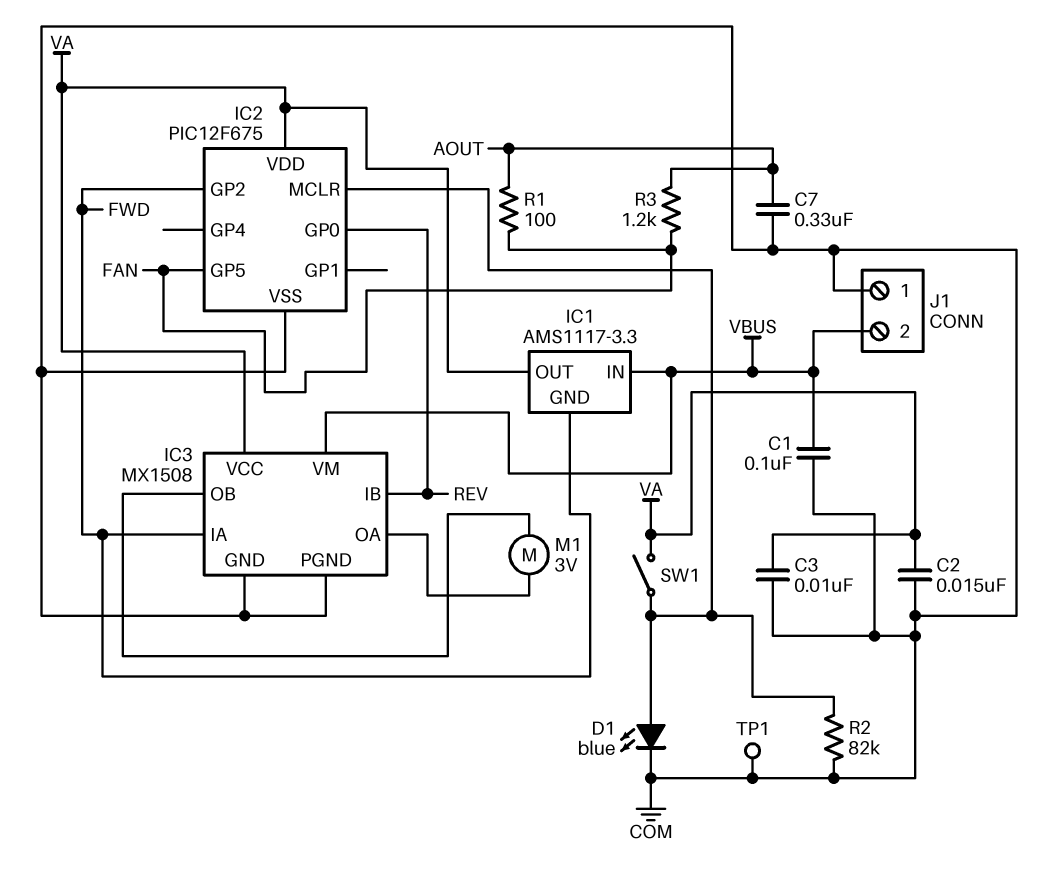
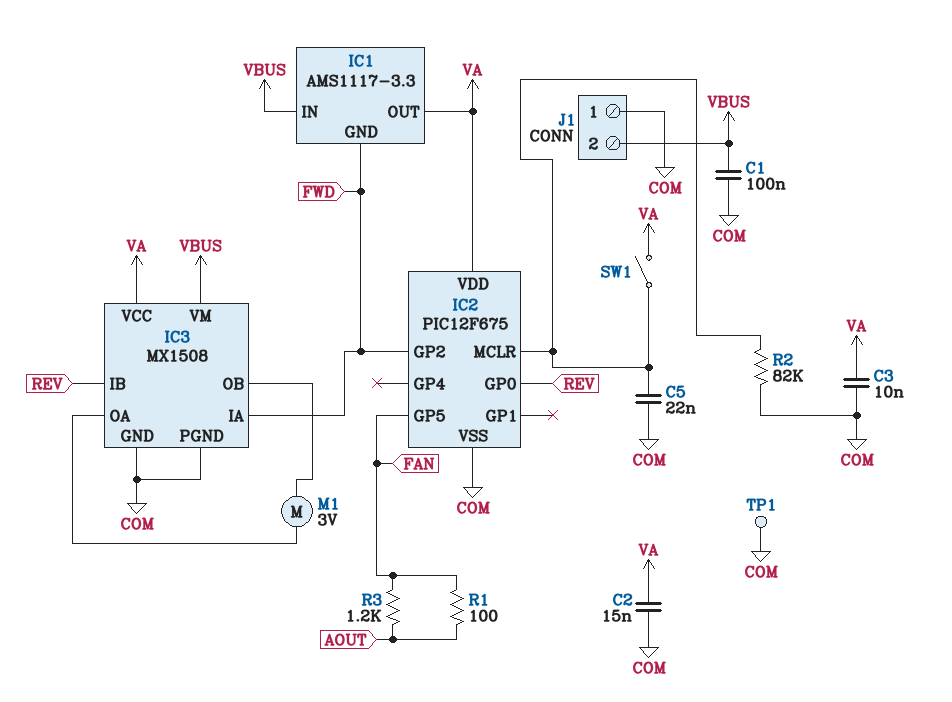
C5: none -> 22nF (COM, IC2/MCLR)
C7: 330nF (AOUT, COM) -> none
D1: LED blue (A IC2/MCLR, K COM) -> none

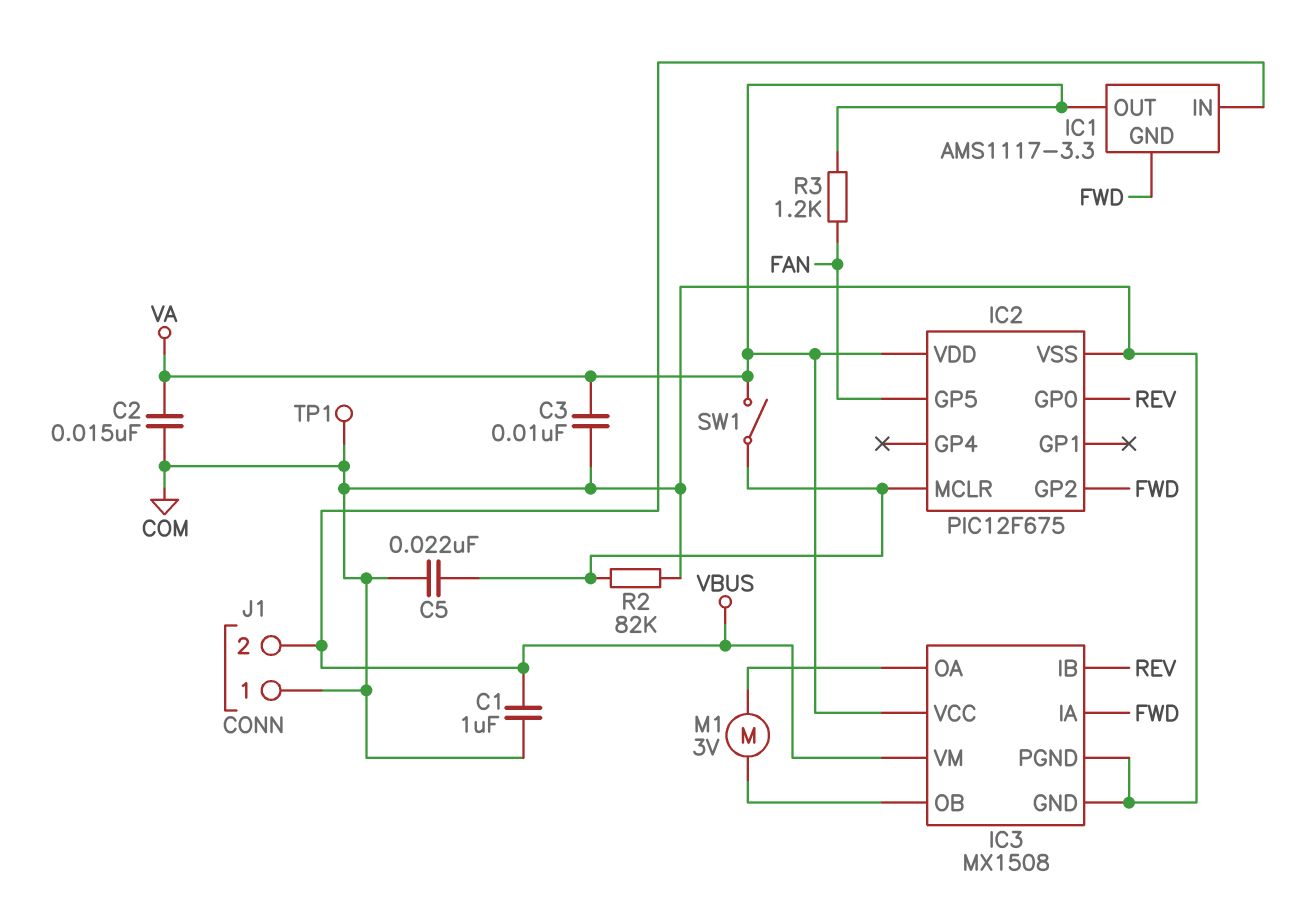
C1: 100nF (COM, VBUS) -> 1uF (COM, VBUS)
R1: 100 (AOUT, FAN) -> none
R3: 1.2k (AOUT, FAN) -> 1.2k (FAN, VA)

